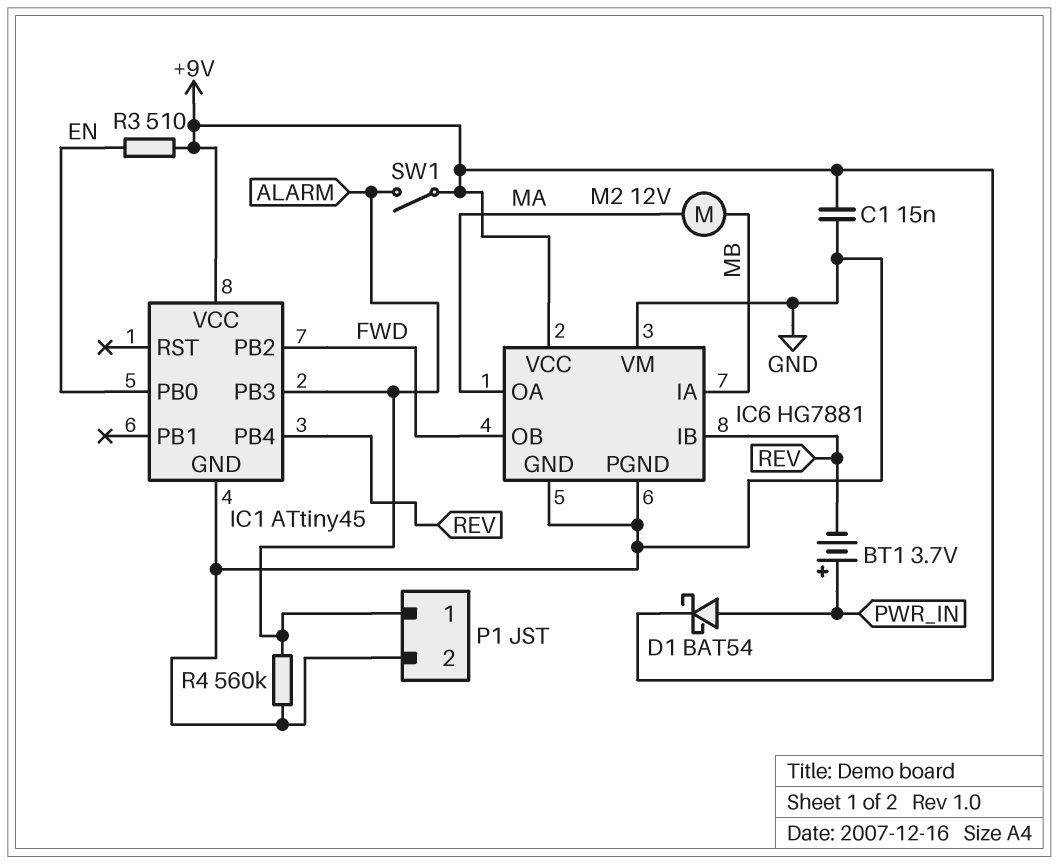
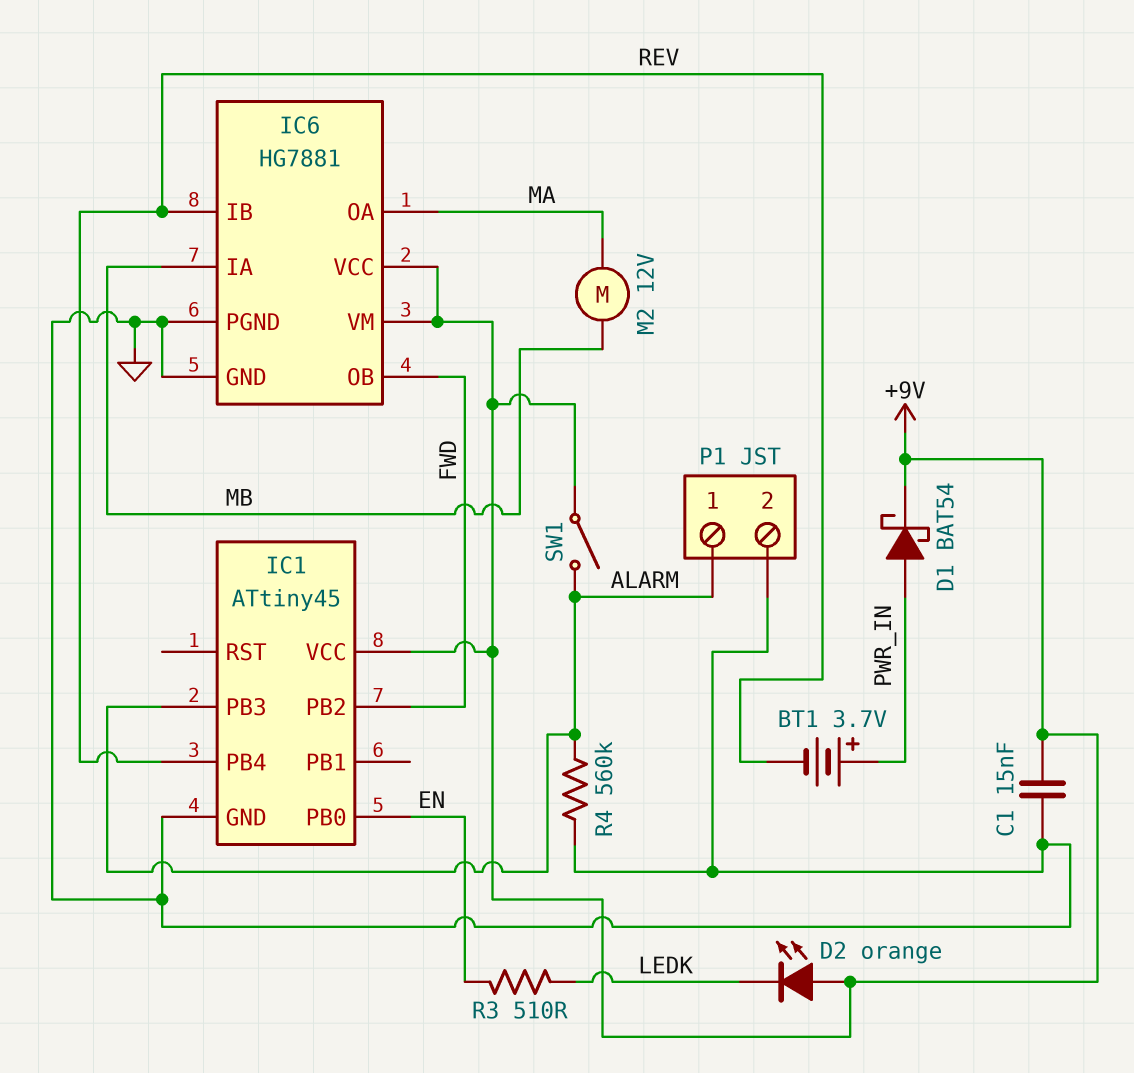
D2: none -> LED orange (A +9V, K LEDK)
IC6 pin VM: GND -> +9V
R3: 510 (+9V, EN) -> 510 (EN, LEDK)

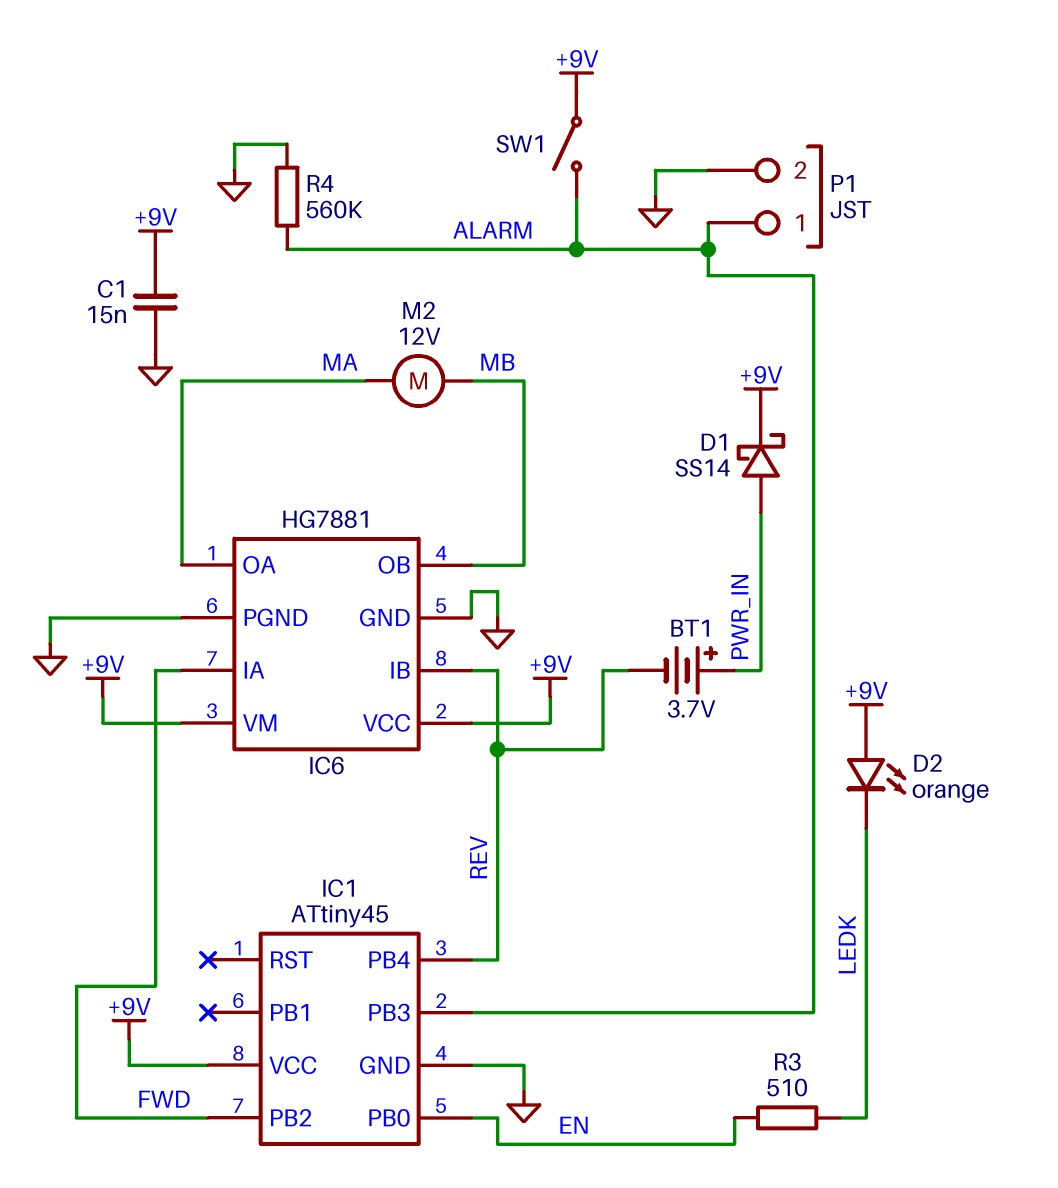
D1: schottky BAT54 (A PWR_IN, K +9V) -> schottky SS14 (A PWR_IN, K +9V)
IC6 pin IA: MB -> FWD
IC6 pin OB: FWD -> MB

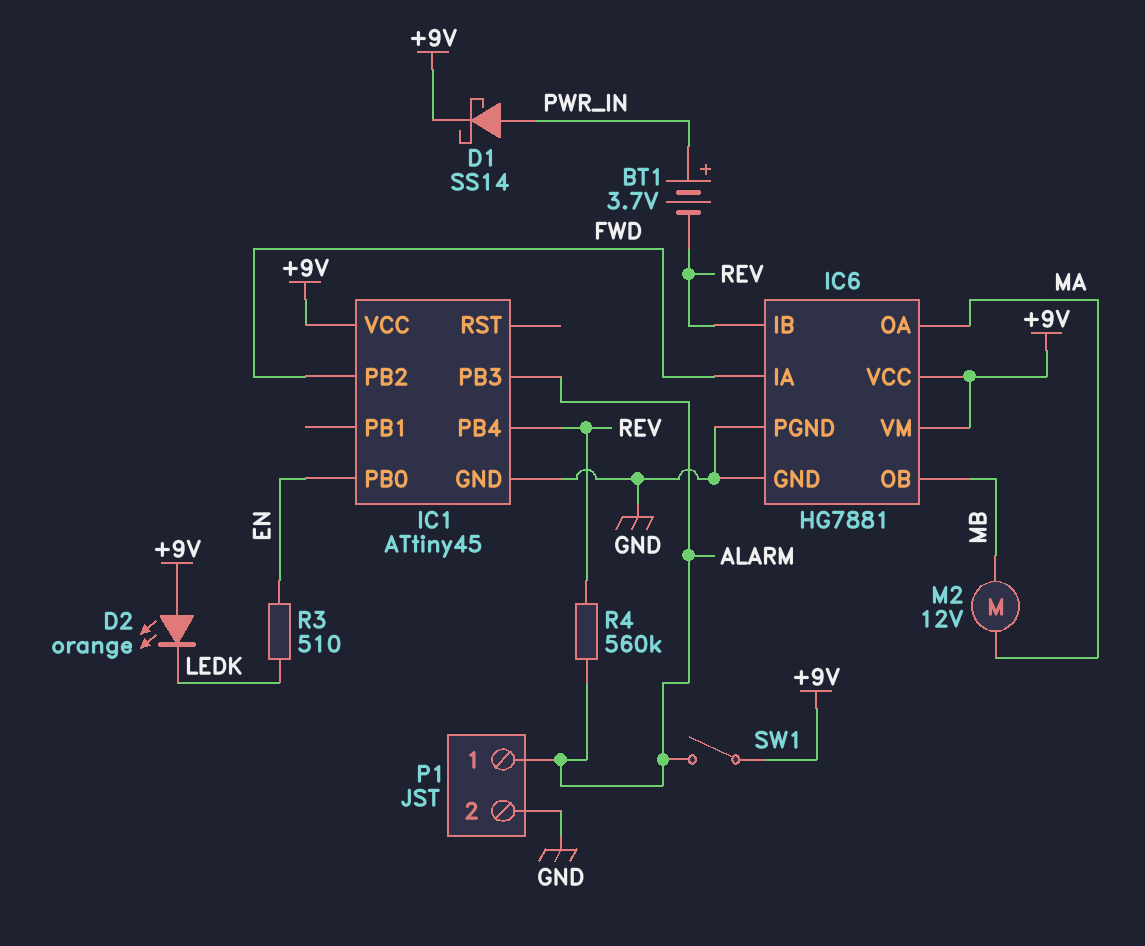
C1: 15nF (+9V, GND) -> none
R4: 560k (ALARM, GND) -> 560k (ALARM, REV)

